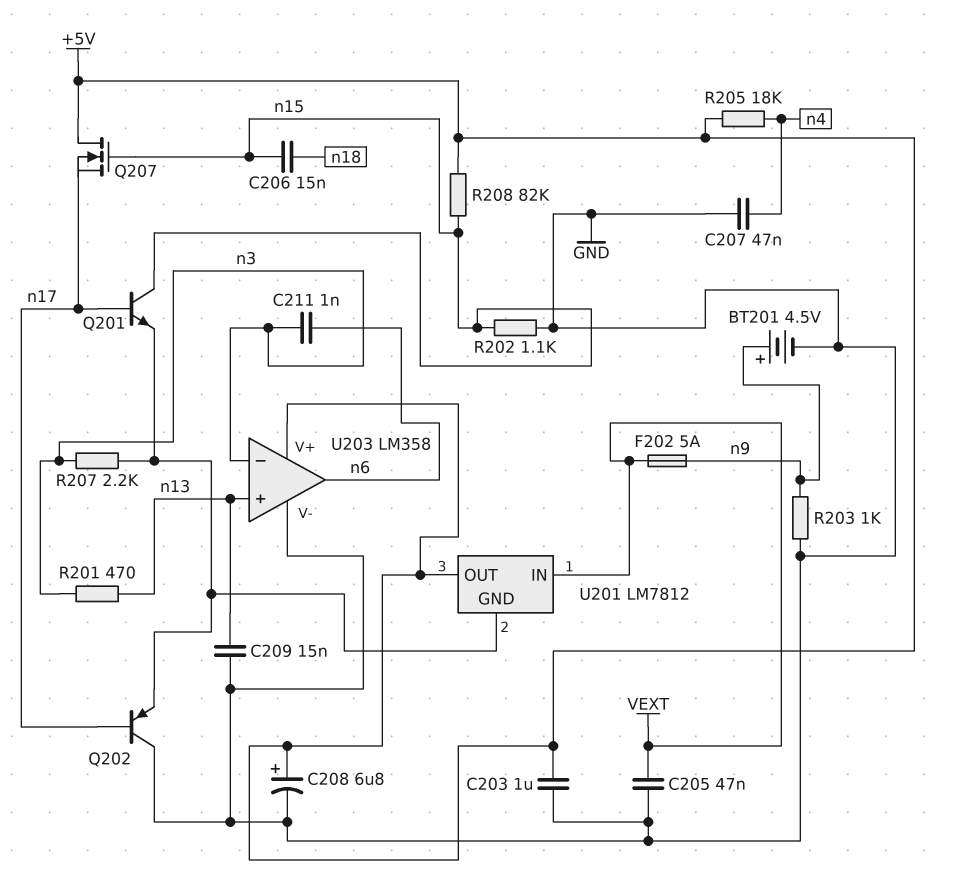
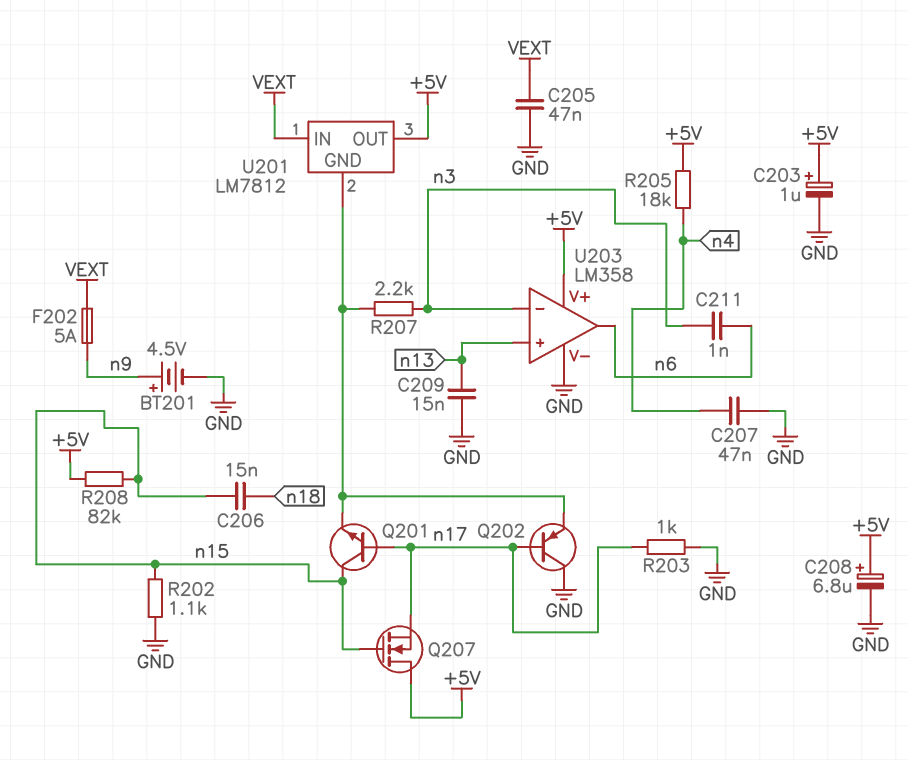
C203: 1uF (+5V, GND) -> 1uF (plus +5V, minus GND)
R201: 470 (n3, n13) -> none
R203: 1k (GND, n9) -> 1k (GND, n17)

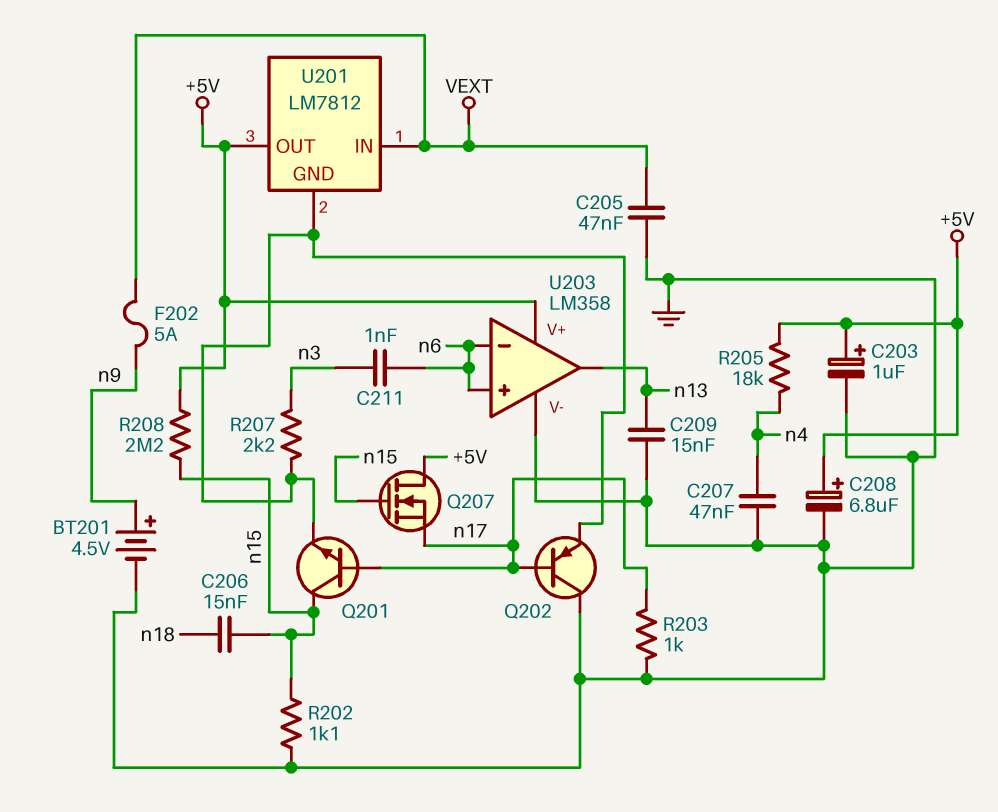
R208: 82k (+5V, n15) -> 2.2M (+5V, n15)
U203 pin in+: n13 -> n6
U203 pin in-: n3 -> n6
U203 pin out: n6 -> n13

